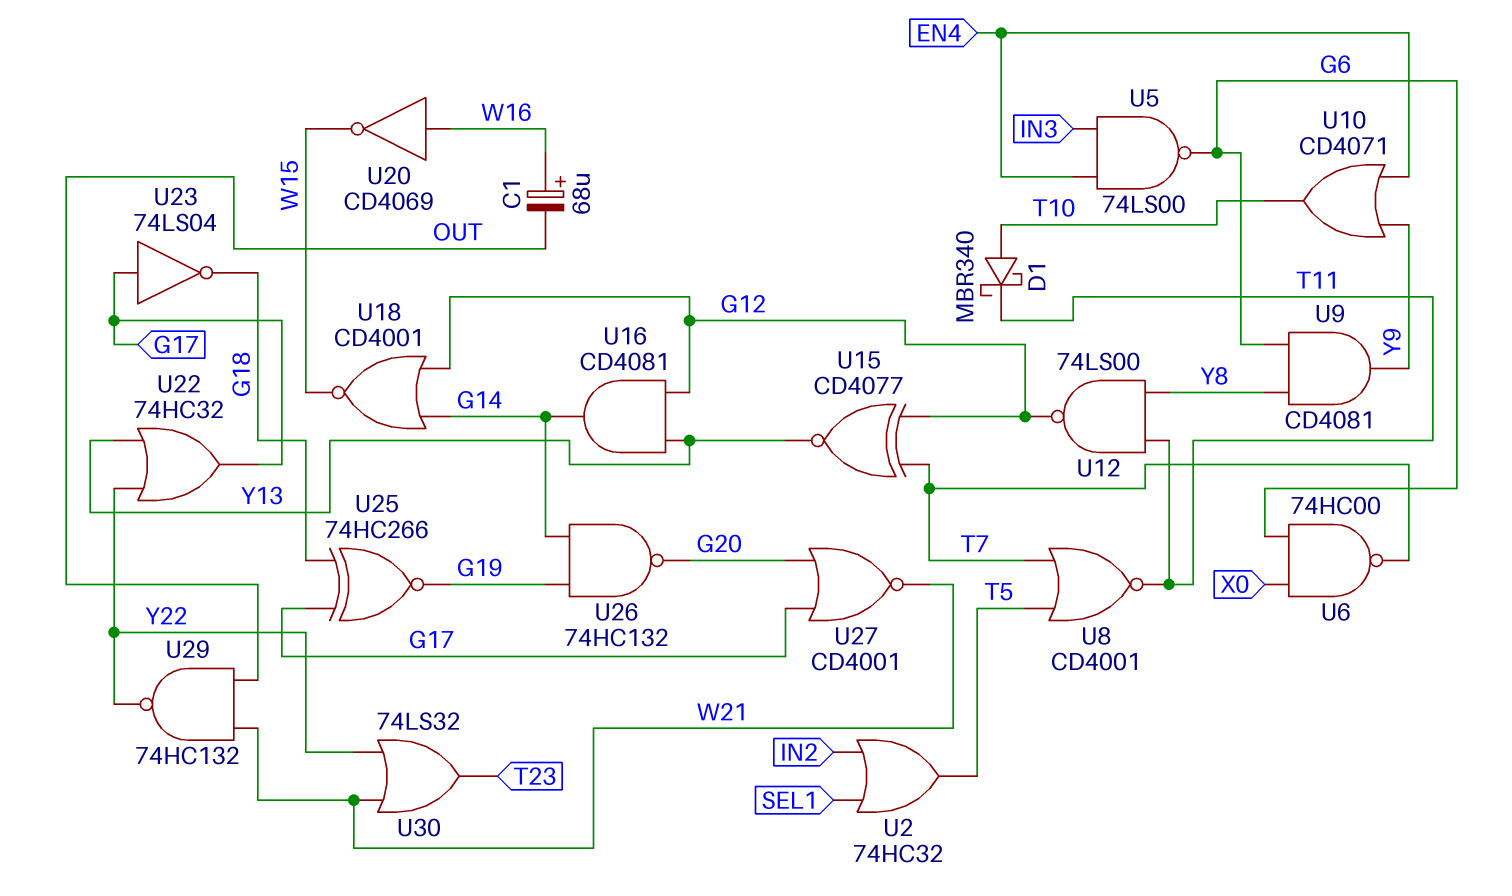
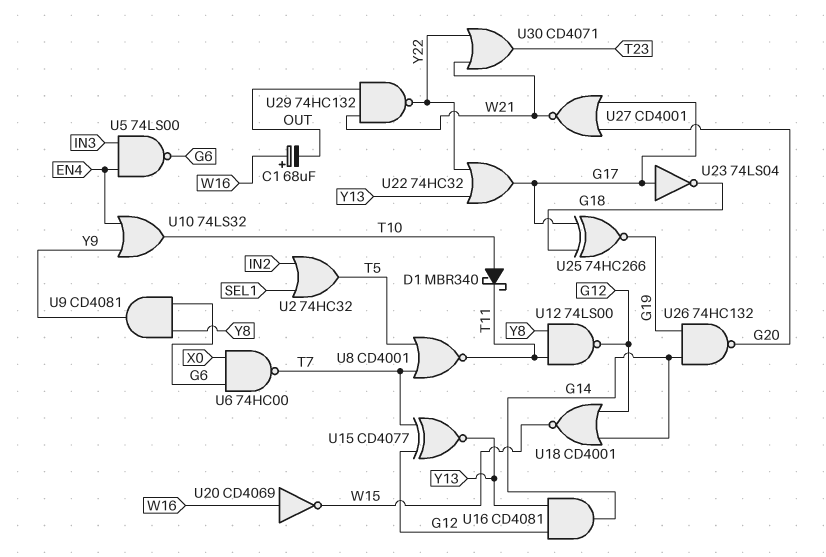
U10: OR CD4071 (in EN4, in Y9, out T10) -> OR 74LS32 (in EN4, in Y9, out T10)
U30: OR 74LS32 (in W21, in Y22, out T23) -> OR CD4071 (in W21, in Y22, out T23)

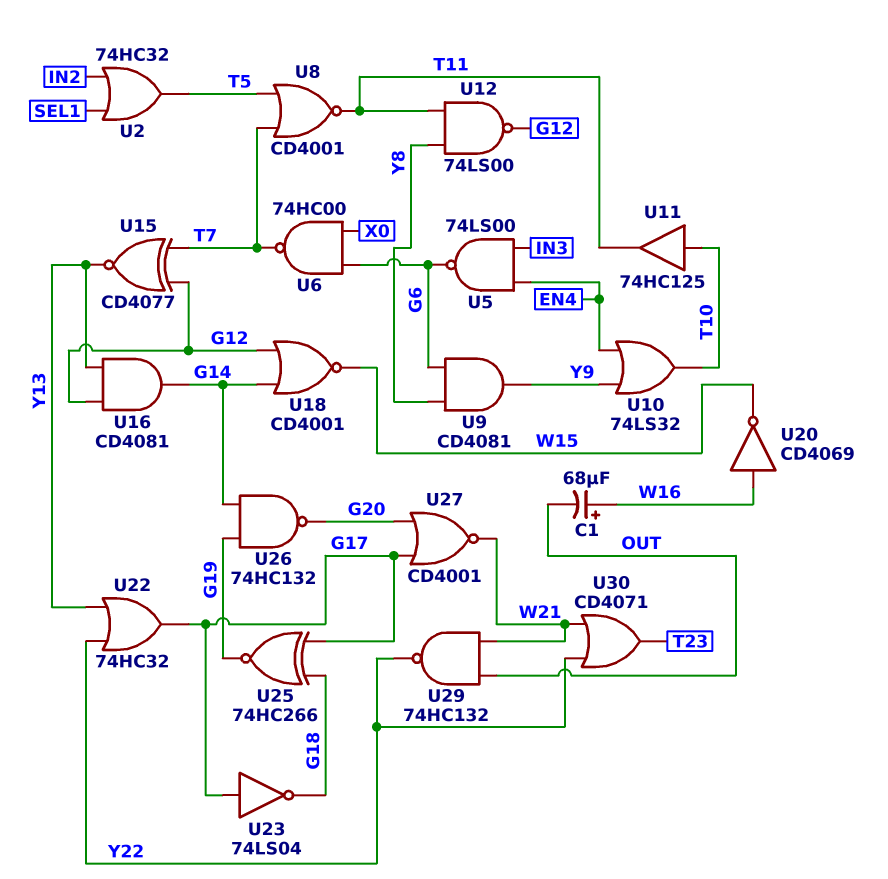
D1: schottky MBR340 (A T10, K T11) -> none
U11: none -> buffer 74HC125 (in T10, out T11)

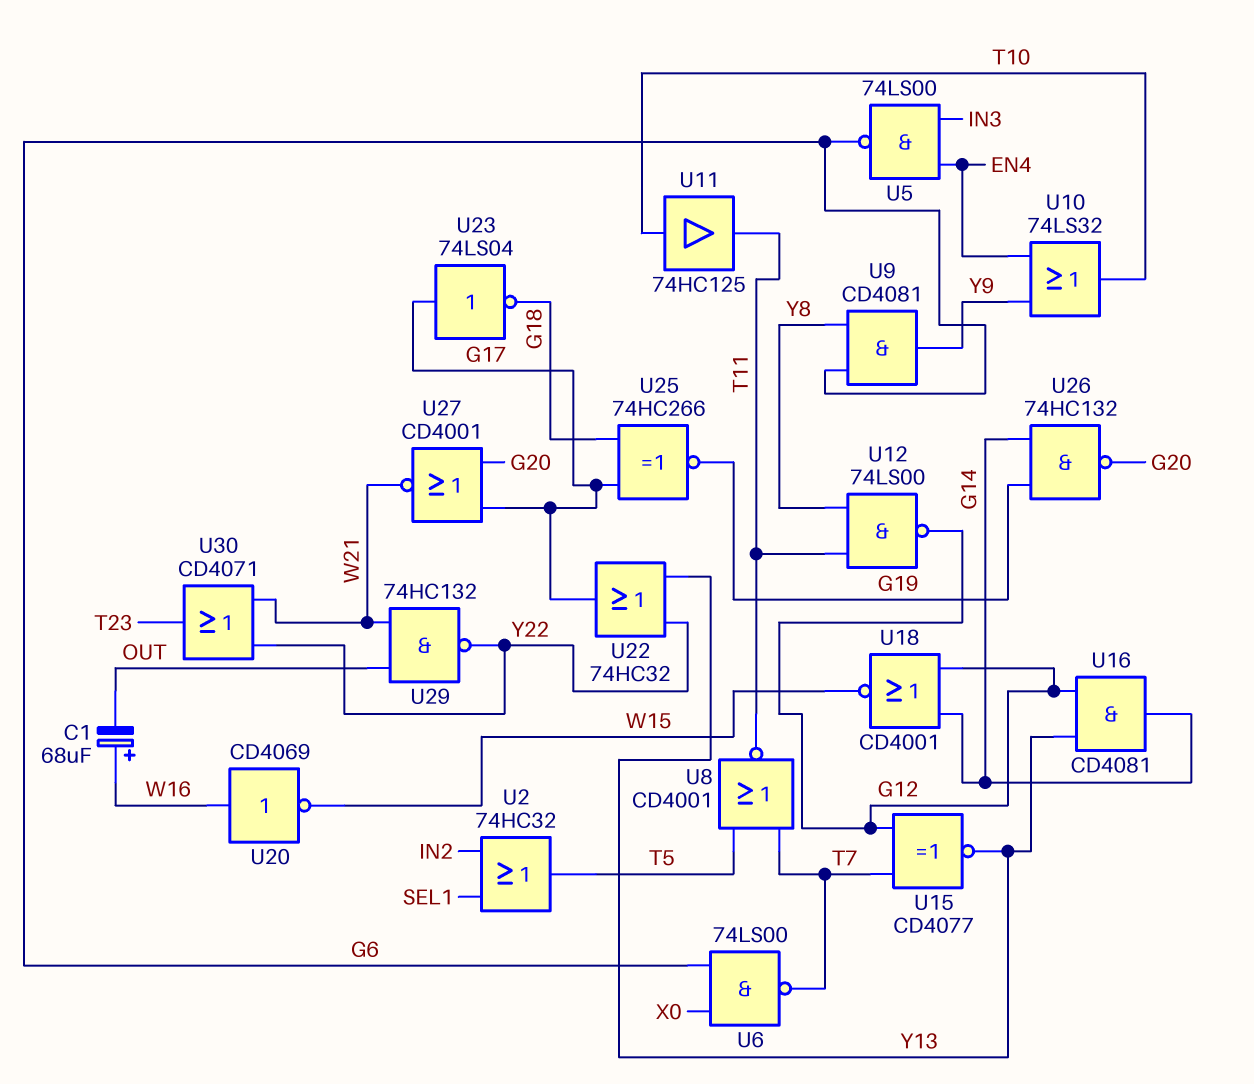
U6: NAND 74HC00 (in G6, in X0, out T7) -> NAND 74LS00 (in G6, in X0, out T7)

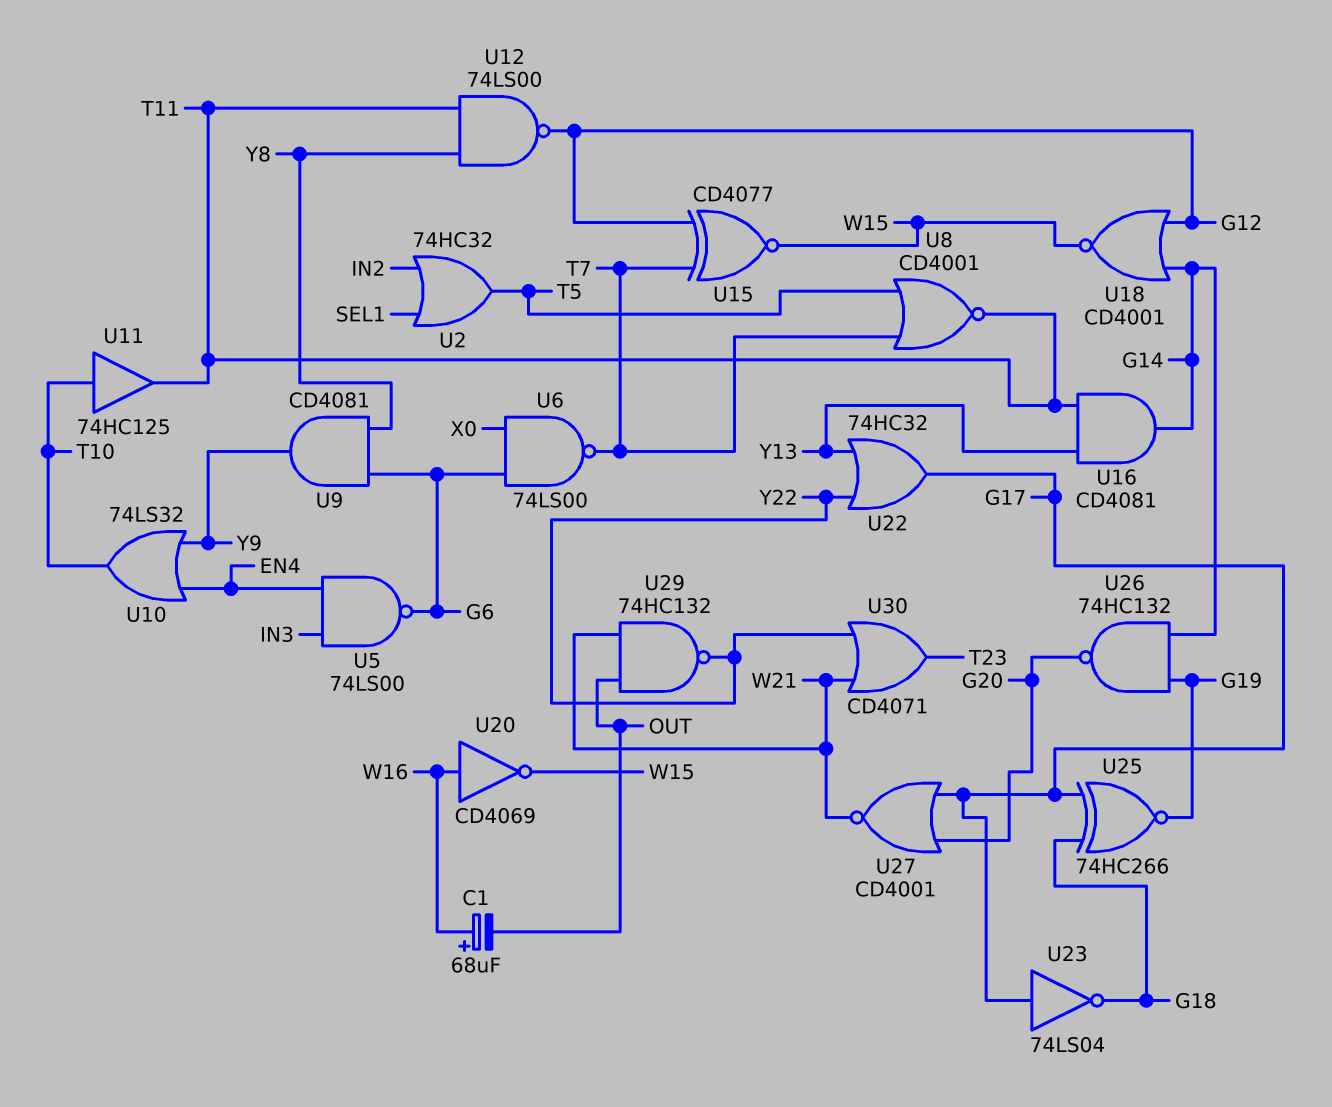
U15: XNOR CD4077 (in G12, in T7, out Y13) -> XNOR CD4077 (in G12, in T7, out W15)
U16: AND CD4081 (in G12, in Y13, out G14) -> AND CD4081 (in T11, in Y13, out G14)

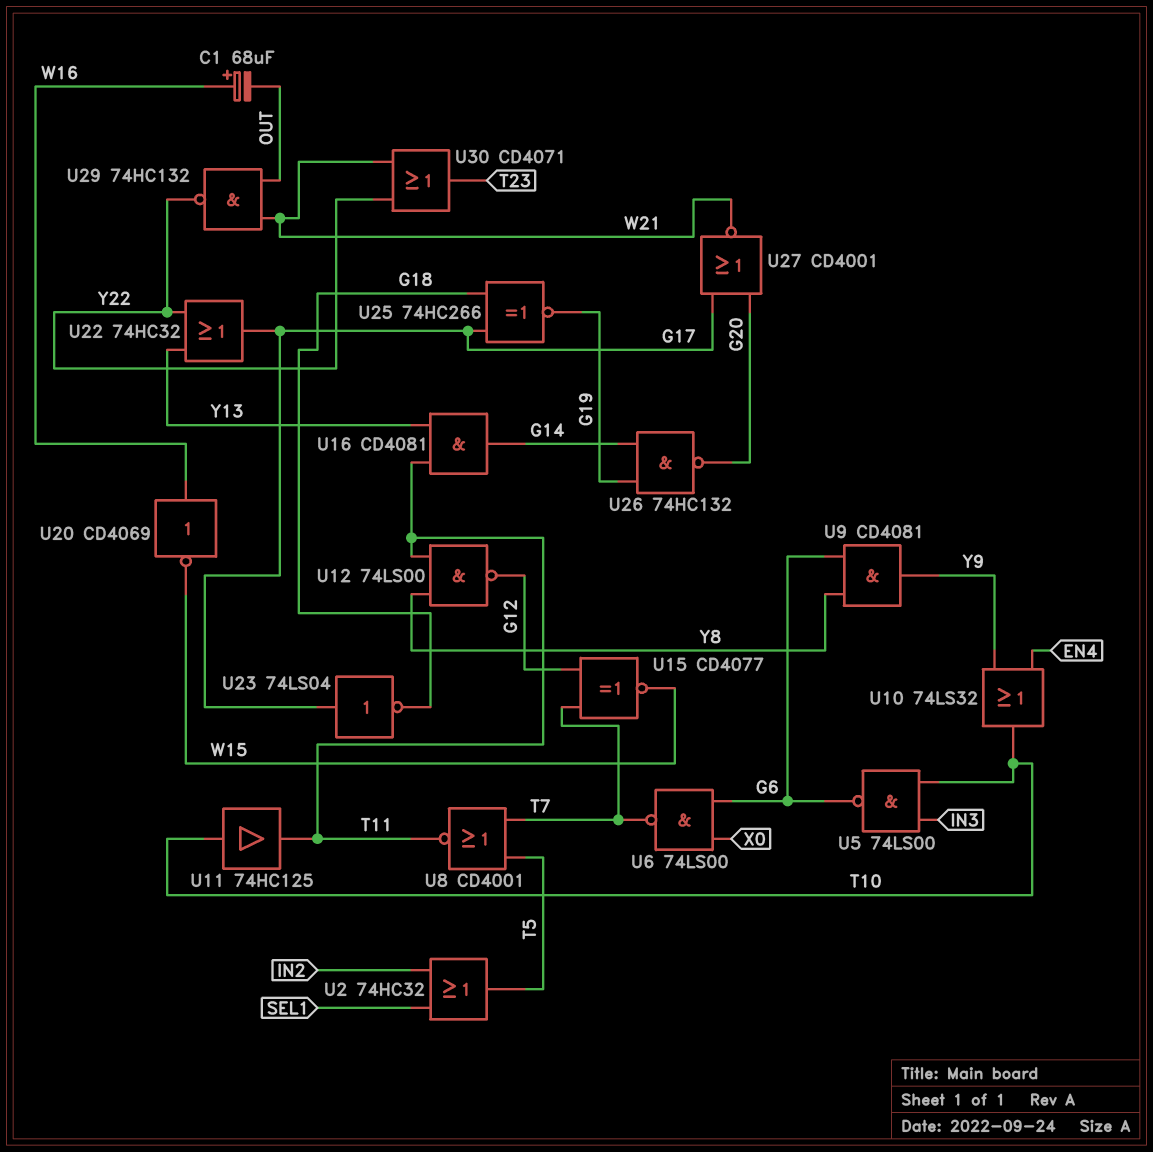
U5: NAND 74LS00 (in EN4, in IN3, out G6) -> NAND 74LS00 (in IN3, in T10, out G6)
U18: NOR CD4001 (in G12, in G14, out W15) -> none

